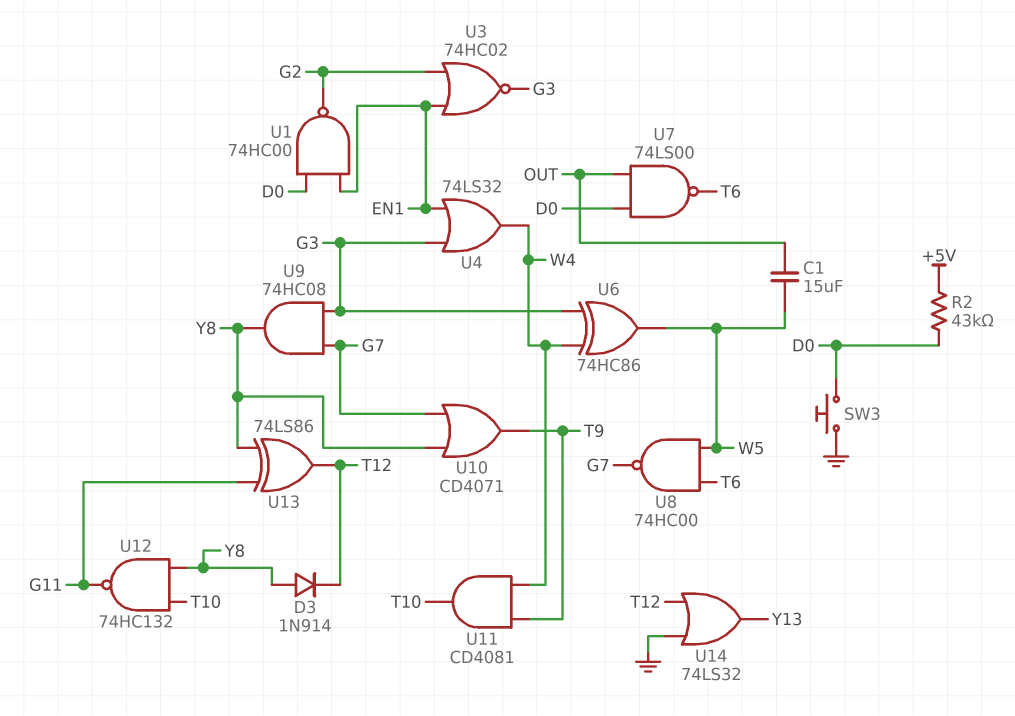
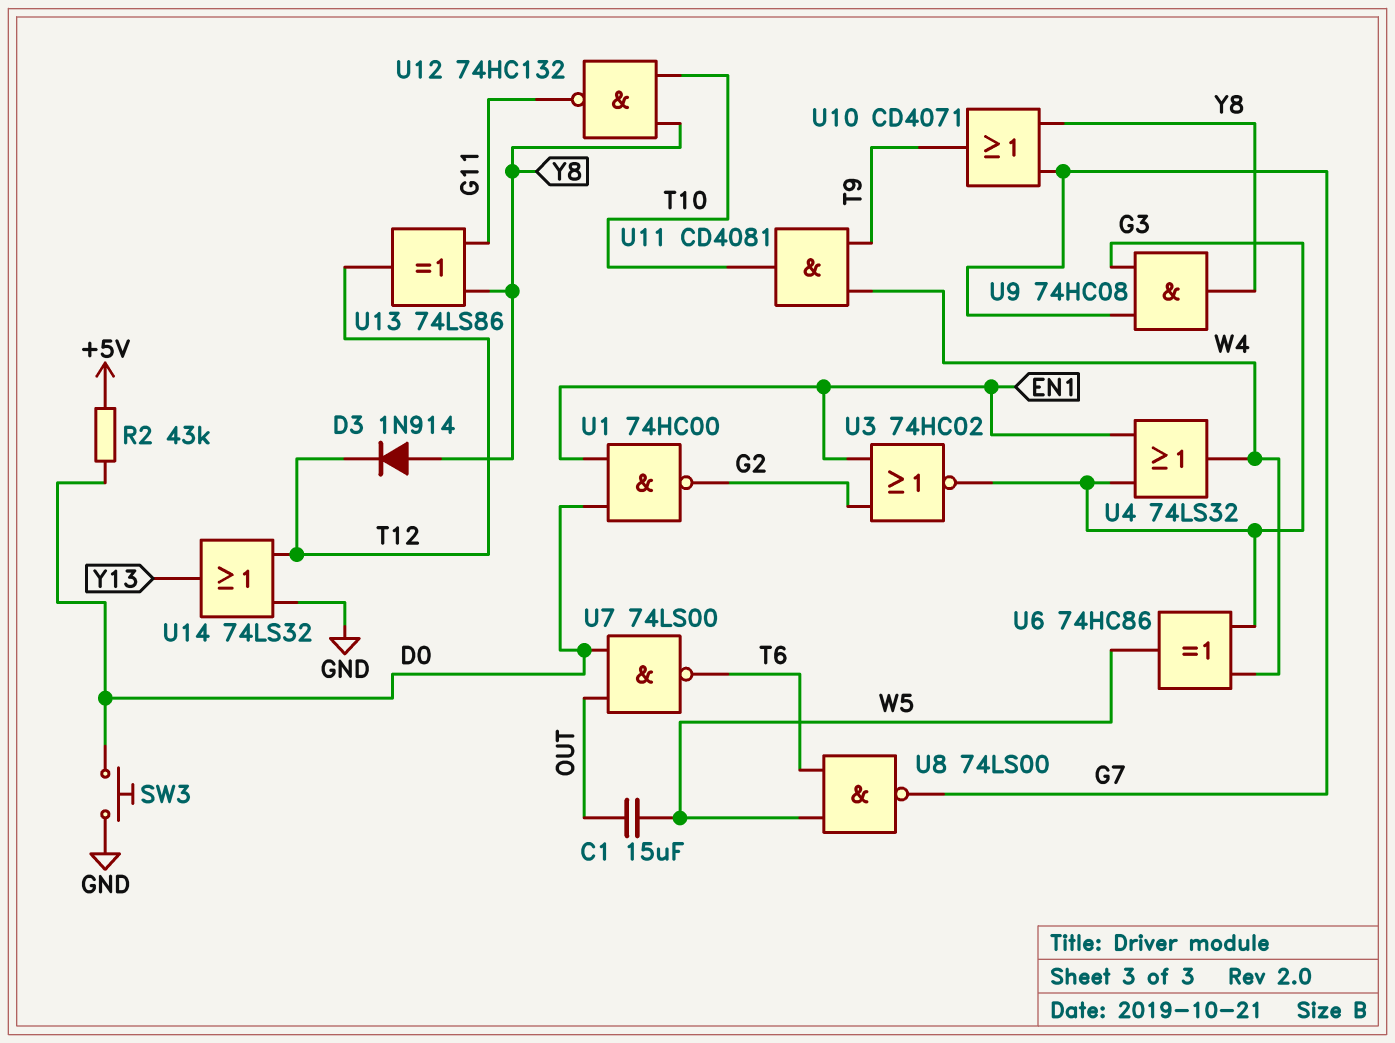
U8: NAND 74HC00 (in T6, in W5, out G7) -> NAND 74LS00 (in T6, in W5, out G7)

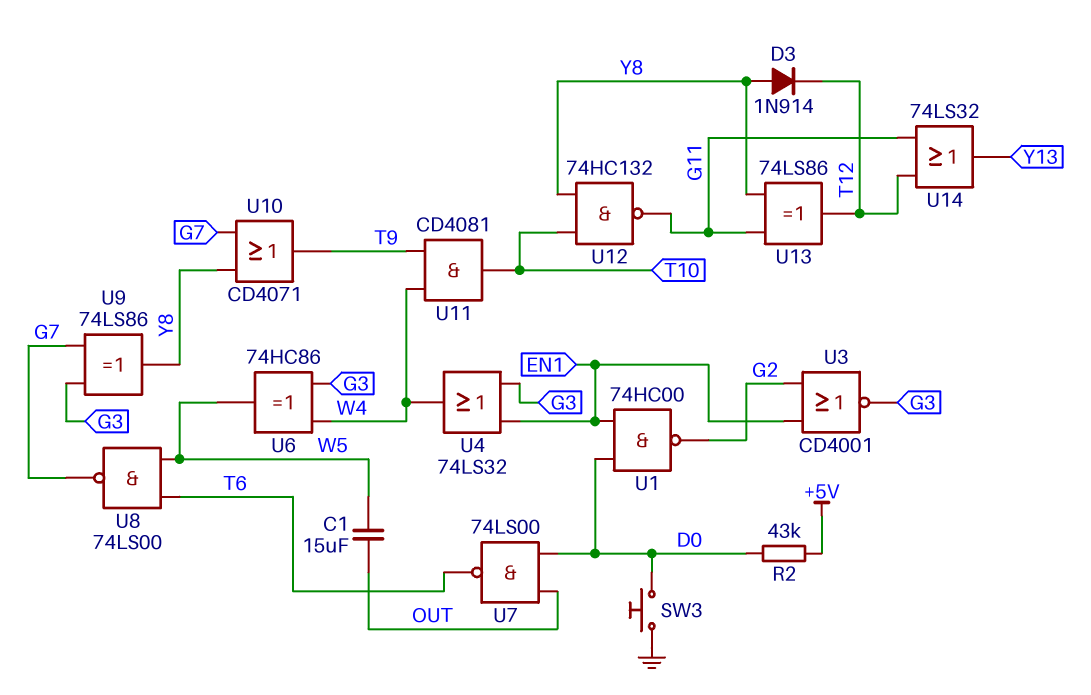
U3: NOR 74HC02 (in EN1, in G2, out G3) -> NOR CD4001 (in EN1, in G2, out G3)
U9: AND 74HC08 (in G3, in G7, out Y8) -> XOR 74LS86 (in G3, in G7, out Y8)
U14: OR 74LS32 (in GND, in T12, out Y13) -> OR 74LS32 (in G11, in T12, out Y13)

